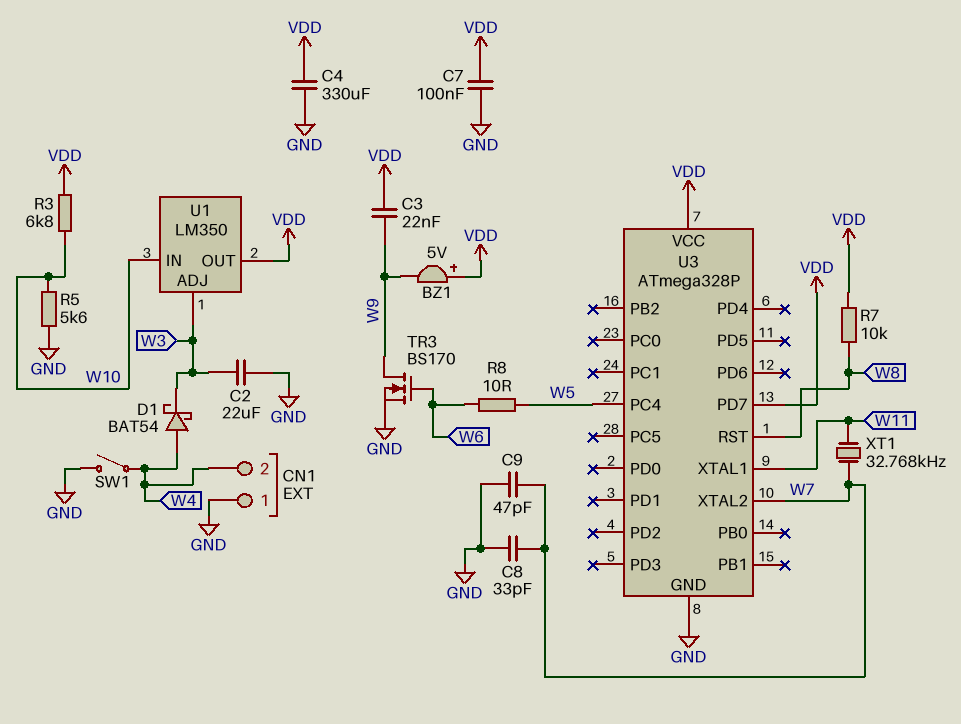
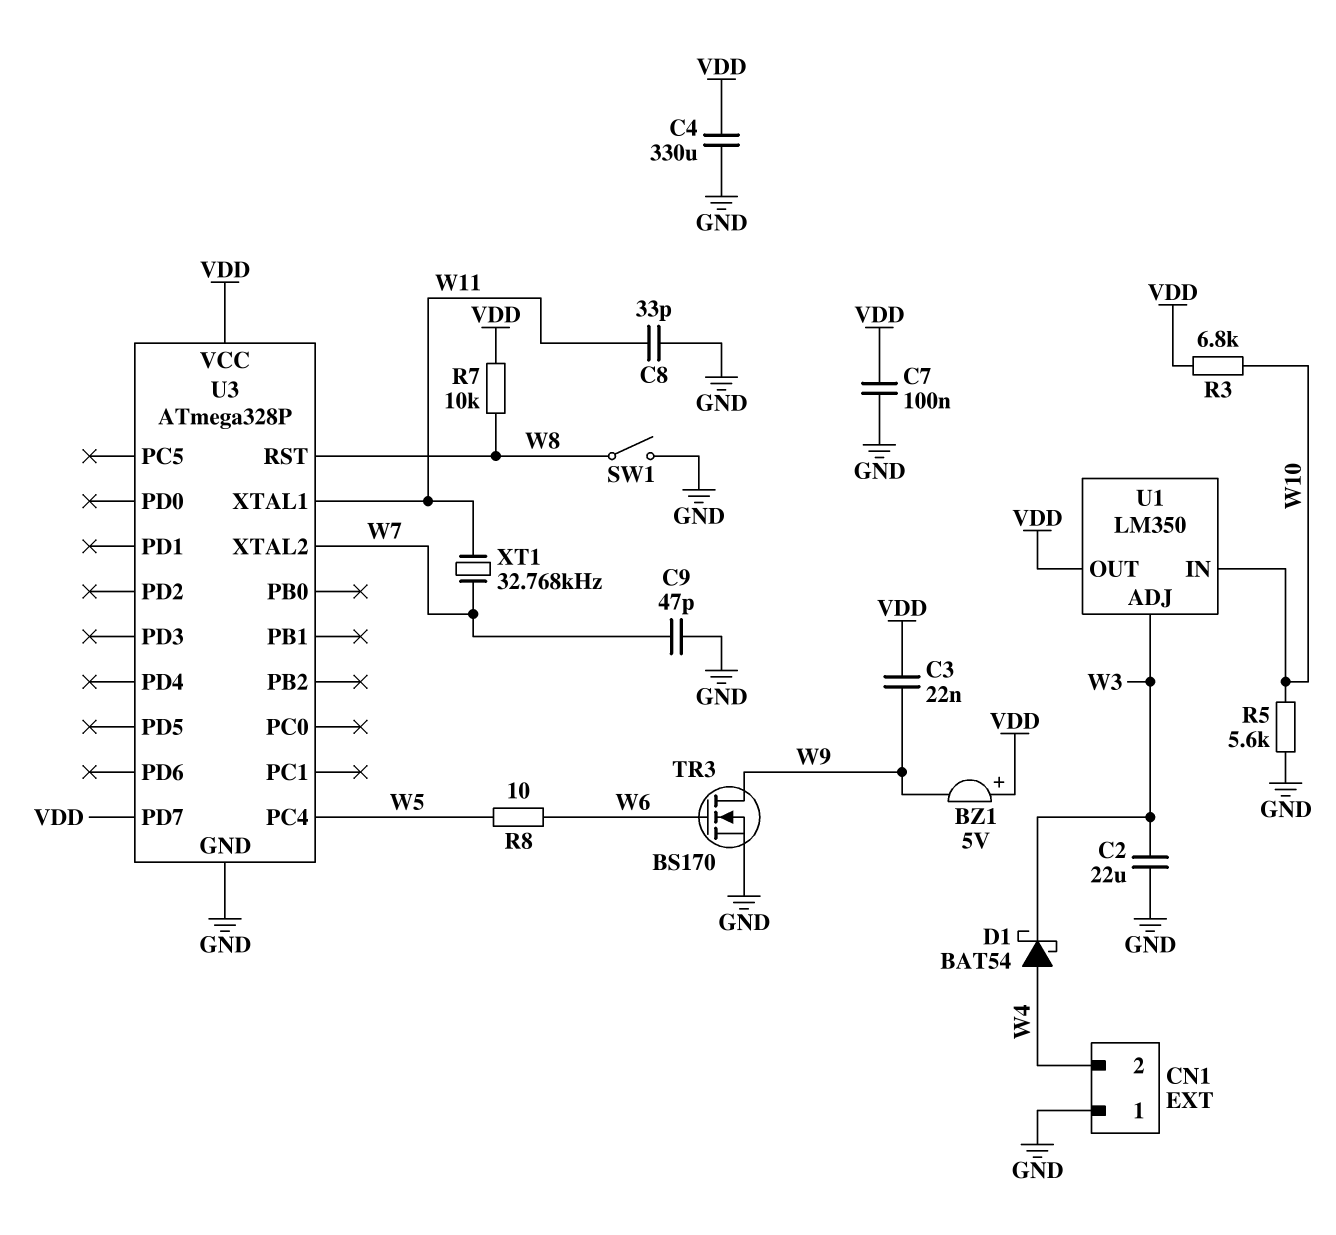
C8: 33pF (GND, W7) -> 33pF (GND, W11)
SW1: switch (GND, W4) -> switch (GND, W8)

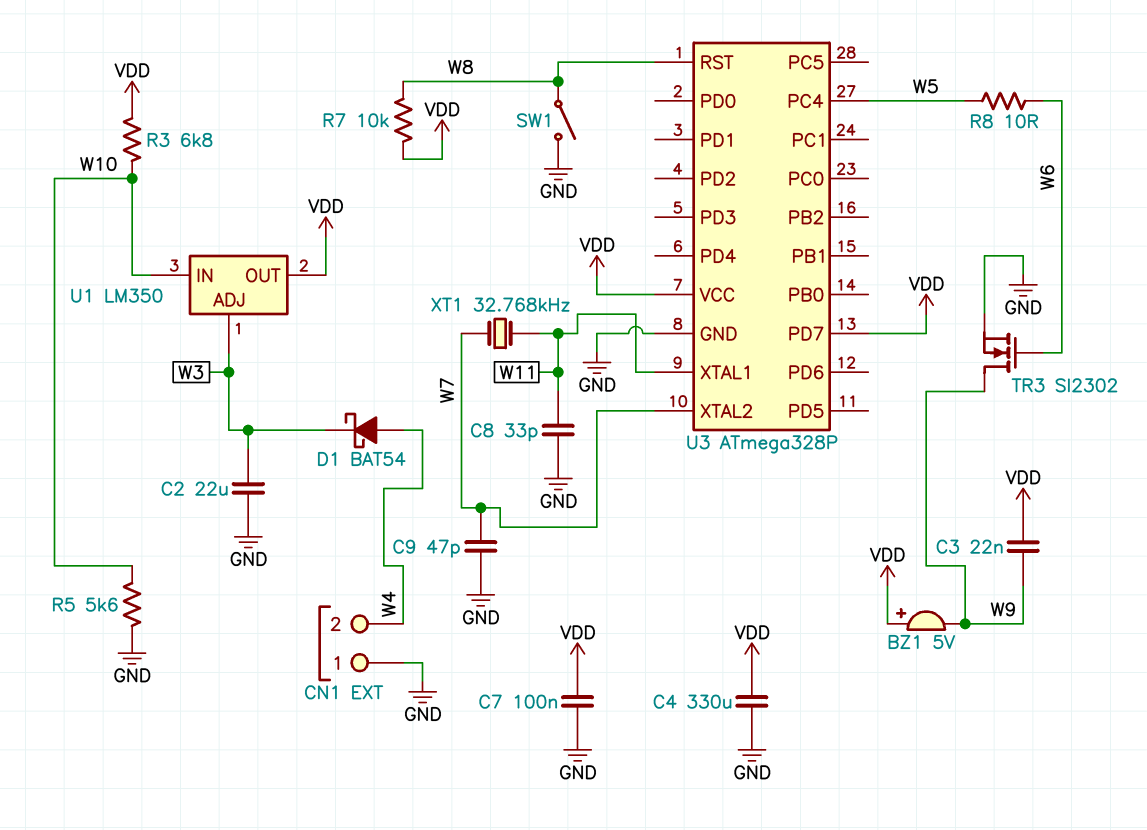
TR3: NMOS BS170 (G W6, D W9, S GND) -> NMOS SI2302 (G W6, D W9, S GND)

